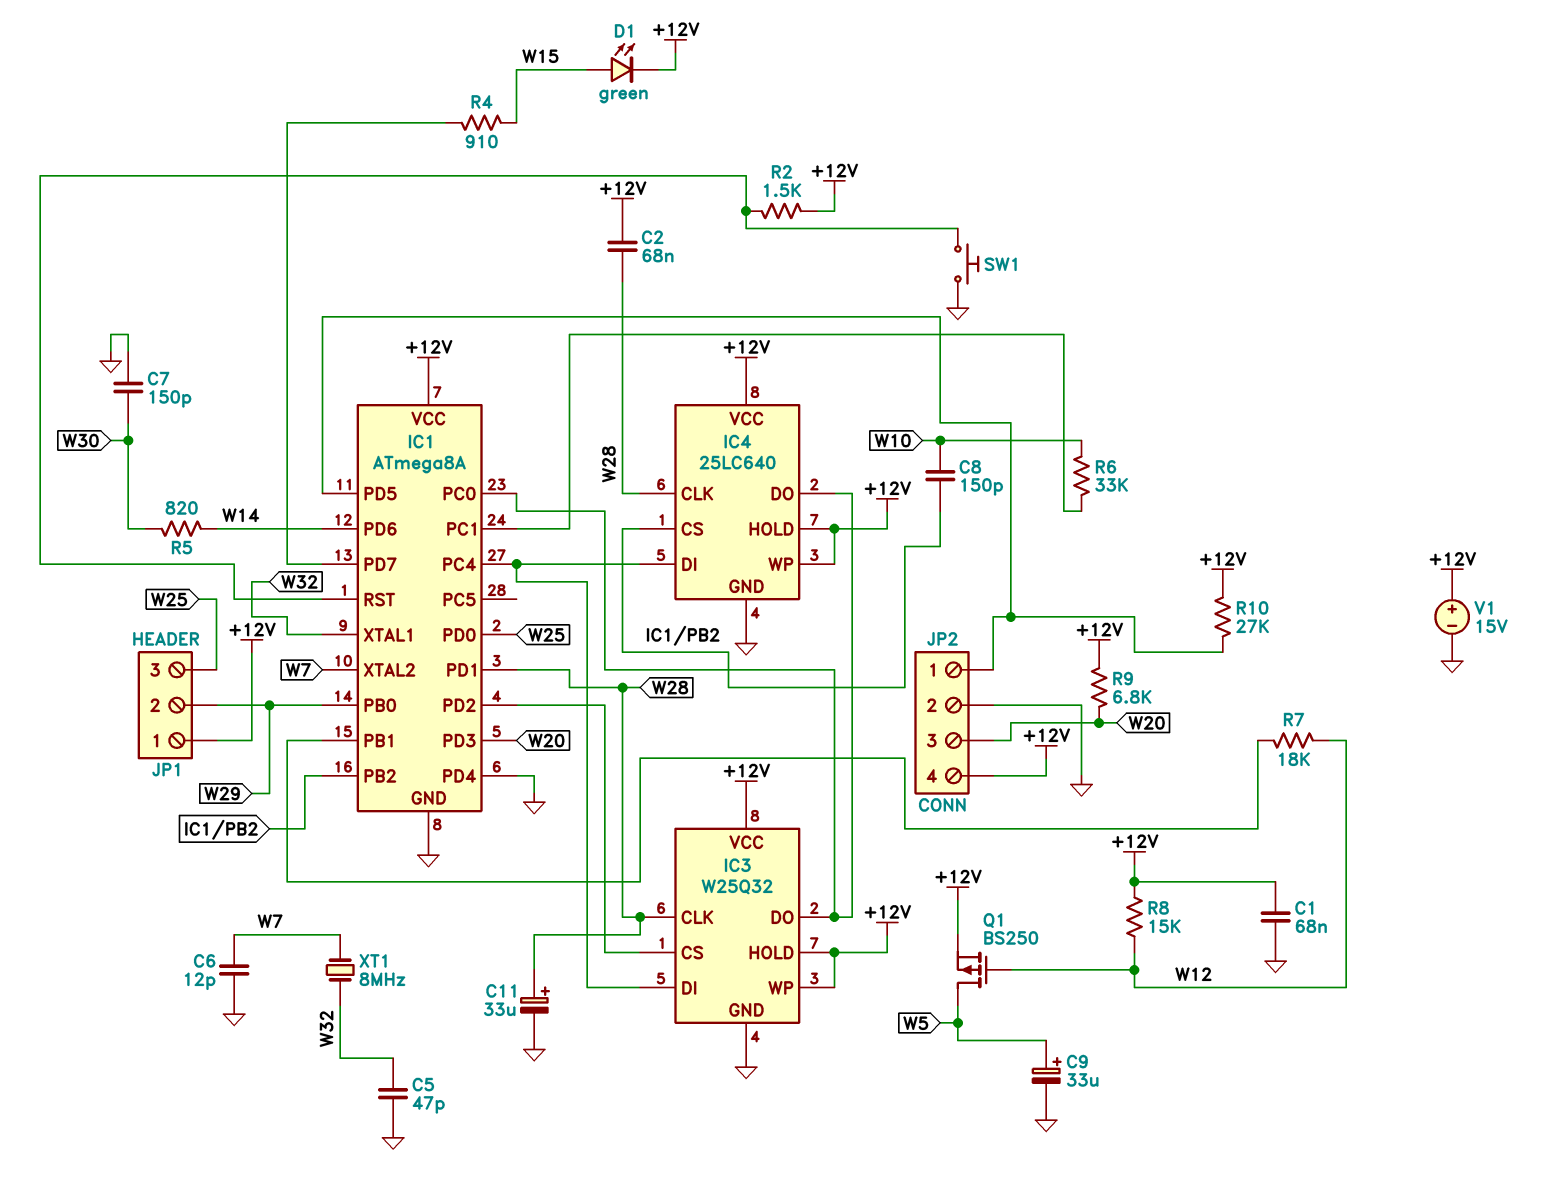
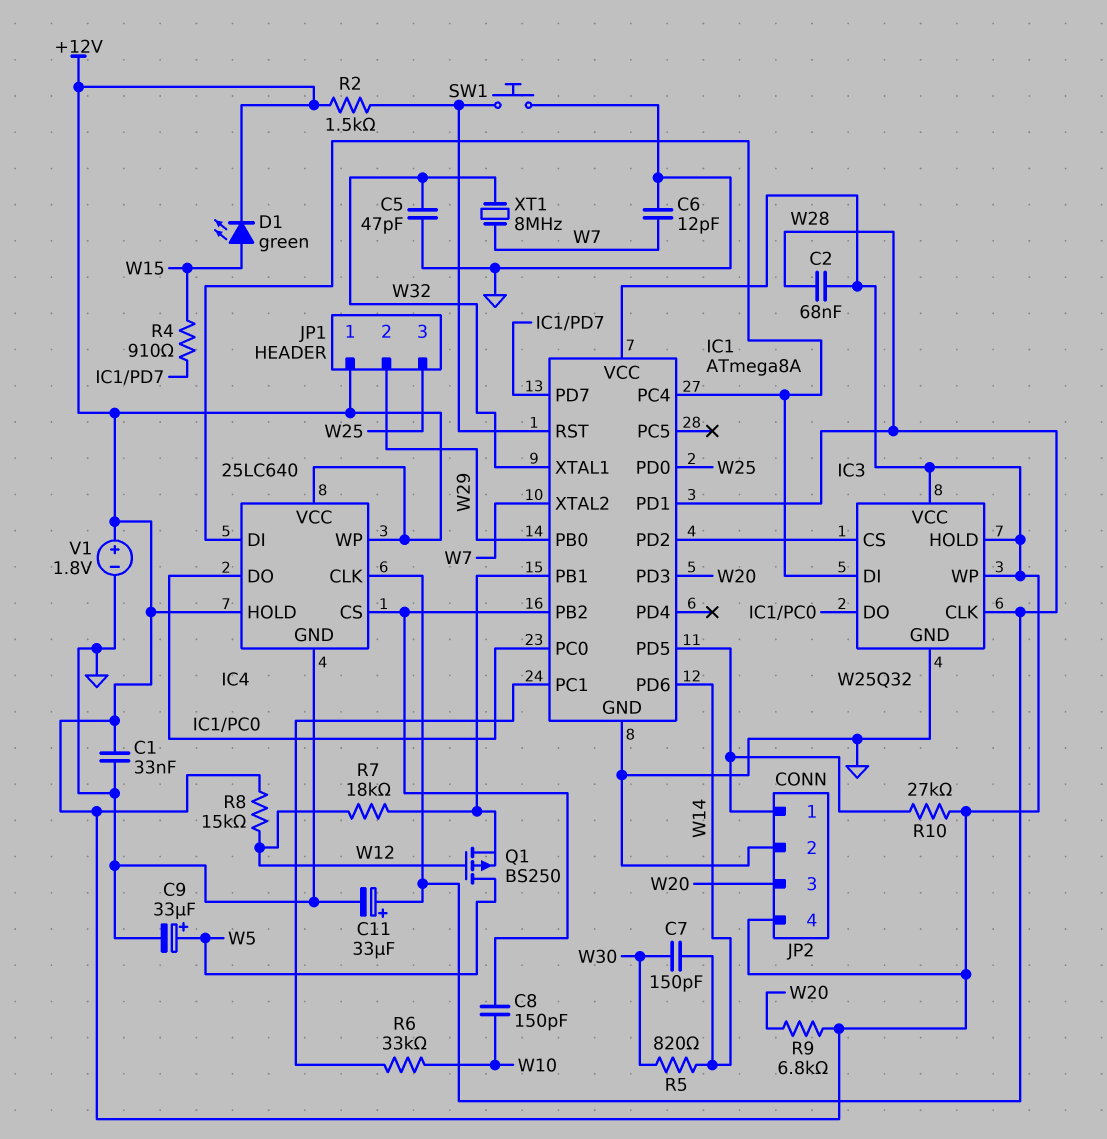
C1: 68nF (+12V, GND) -> 33nF (+12V, GND)
C7: 150pF (GND, W30) -> 150pF (W14, W30)
IC1 pin PD4: GND -> none
Q1: PMOS BS250 (G W12, D W5, S +12V) -> PMOS BS250 (G W12, D W5, S IC1/PB1)
V1: 15V (plus +12V, minus GND) -> 1.8V (plus +12V, minus GND)

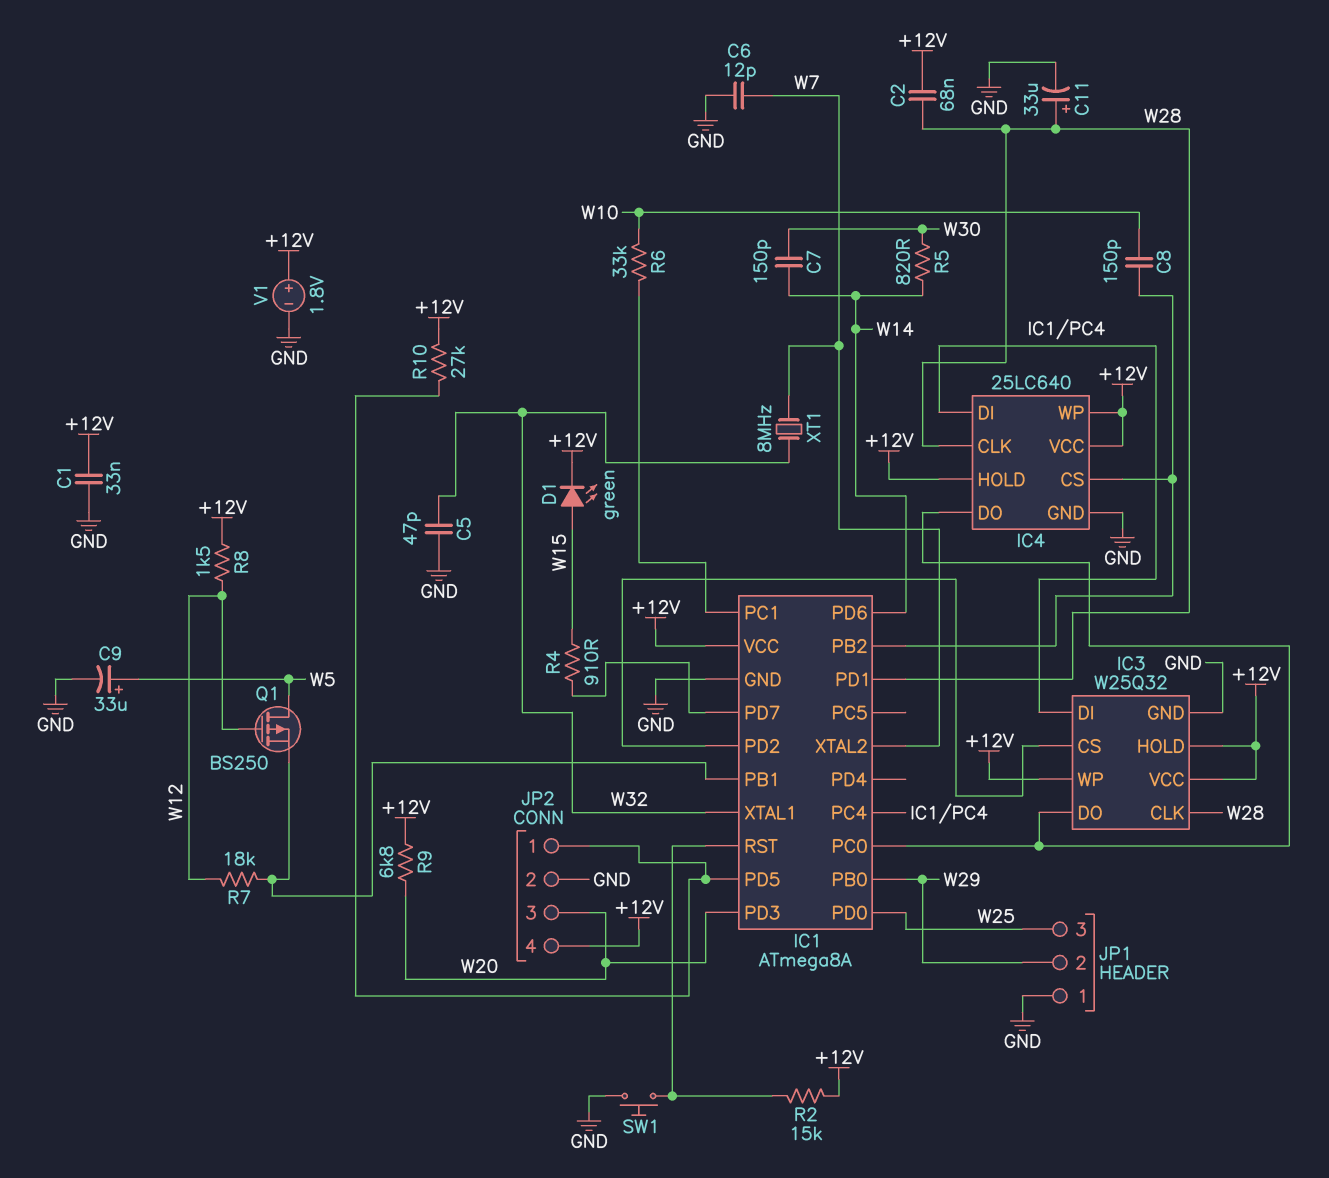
JP1 pin 1: +12V -> GND
R2: 1.5k (+12V, IC1/RST) -> 15k (+12V, IC1/RST)
R8: 15k (+12V, W12) -> 1.5k (+12V, W12)

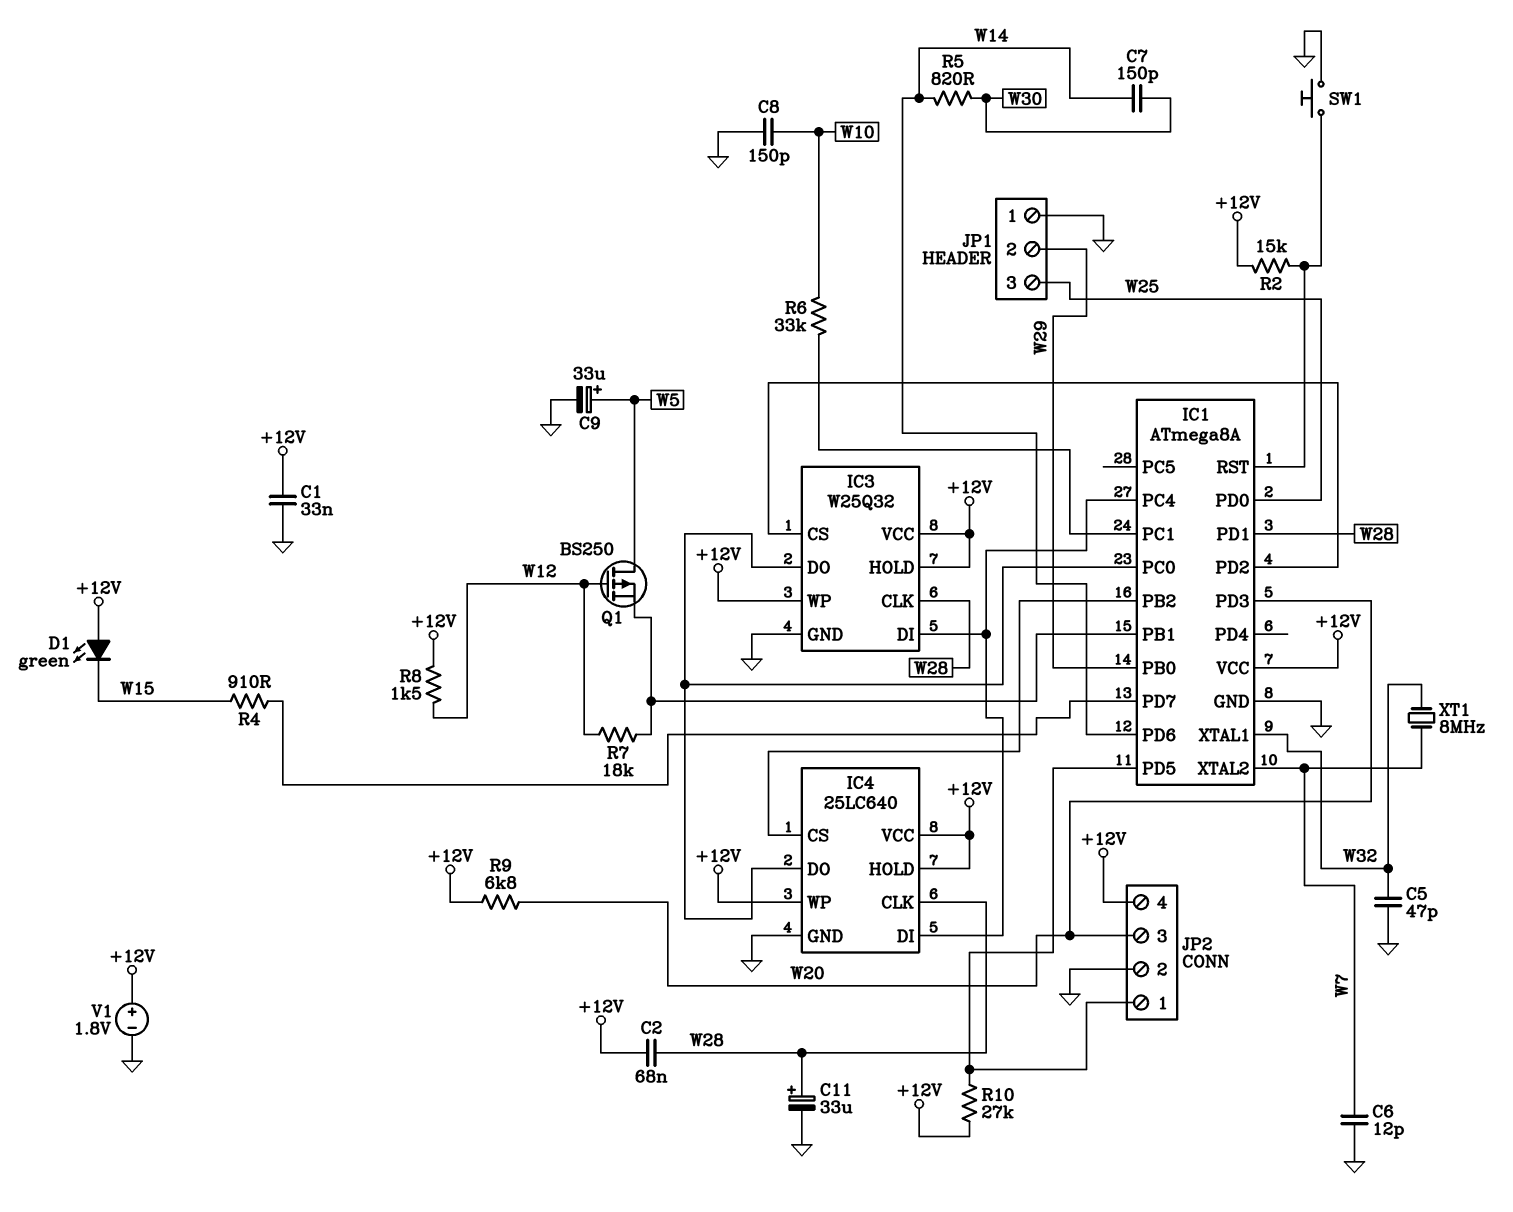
C8: 150pF (IC1/PB2, W10) -> 150pF (GND, W10)
D1: LED green (A W15, K +12V) -> LED green (A +12V, K W15)

